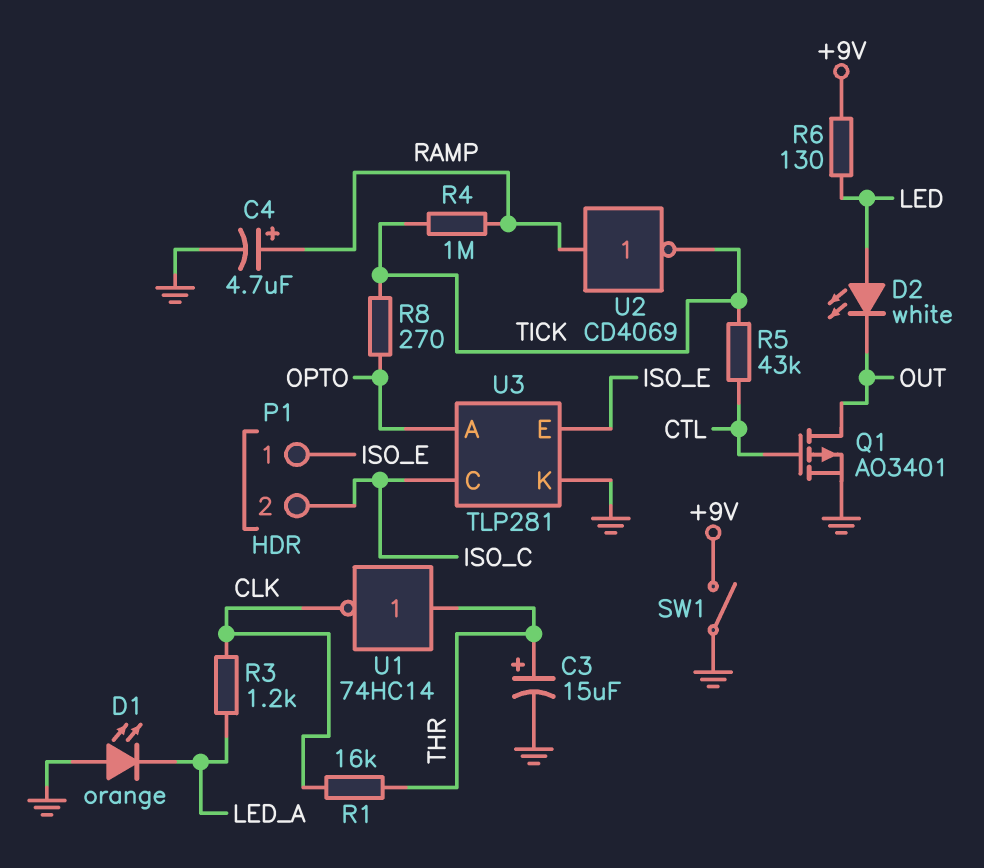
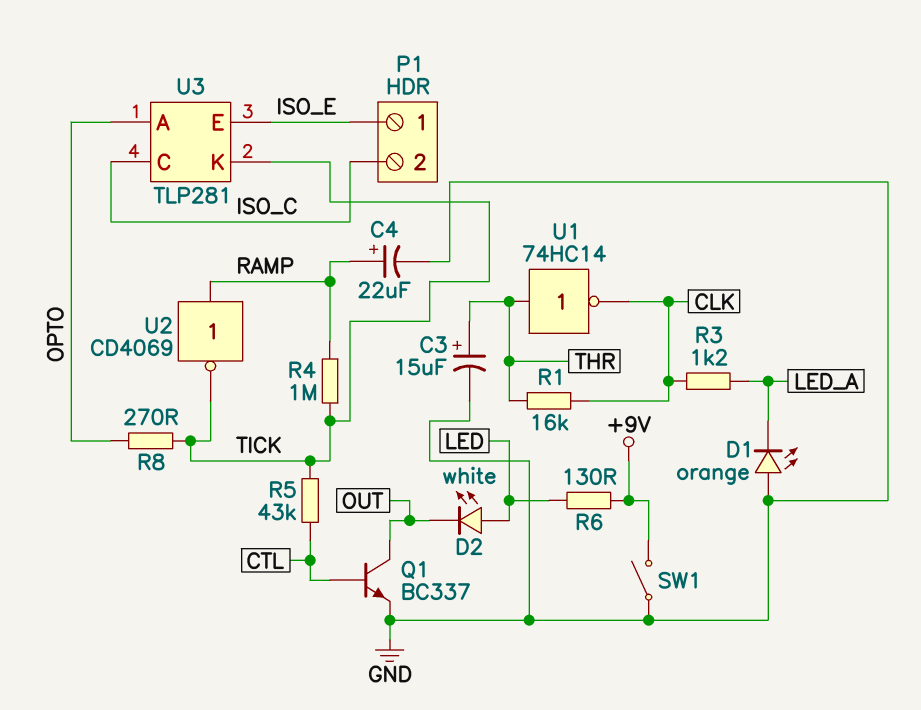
C4: 4.7uF (plus RAMP, minus GND) -> 22uF (plus RAMP, minus GND)
Q1: PMOS AO3401 (G CTL, D OUT, S GND) -> NPN BC337 (B CTL, C OUT, E GND)
U3 pin K: GND -> TICK

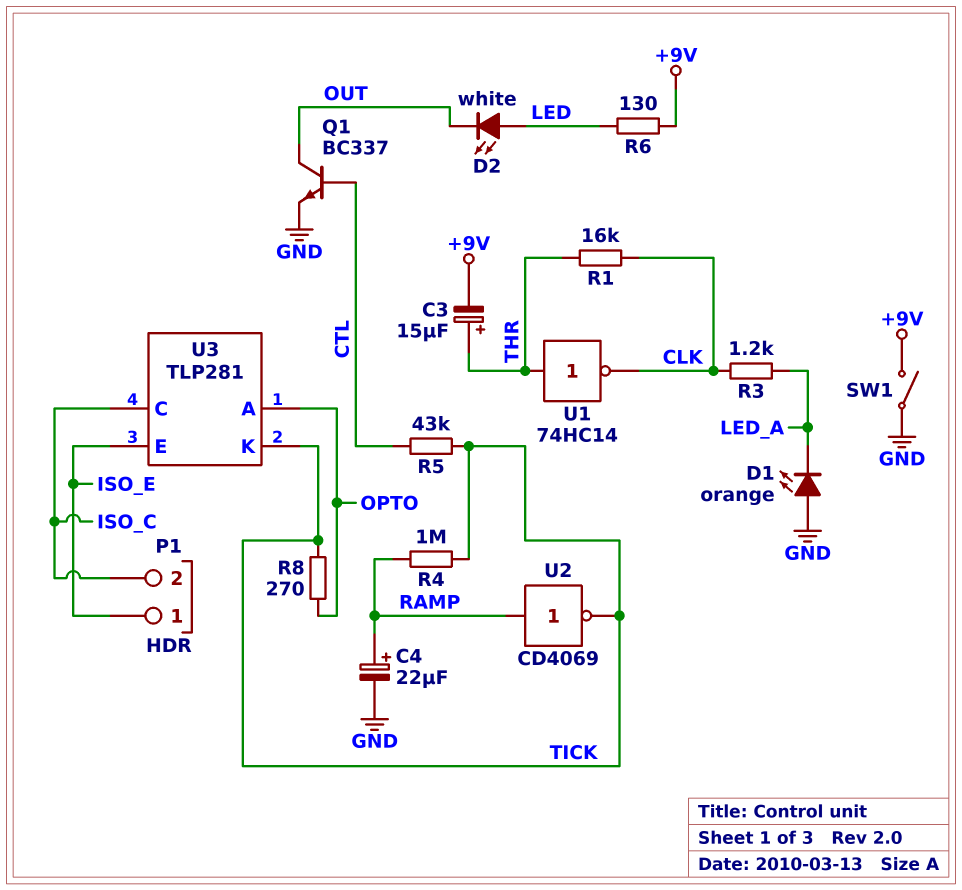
C3: 15uF (plus THR, minus GND) -> 15uF (plus THR, minus +9V)

